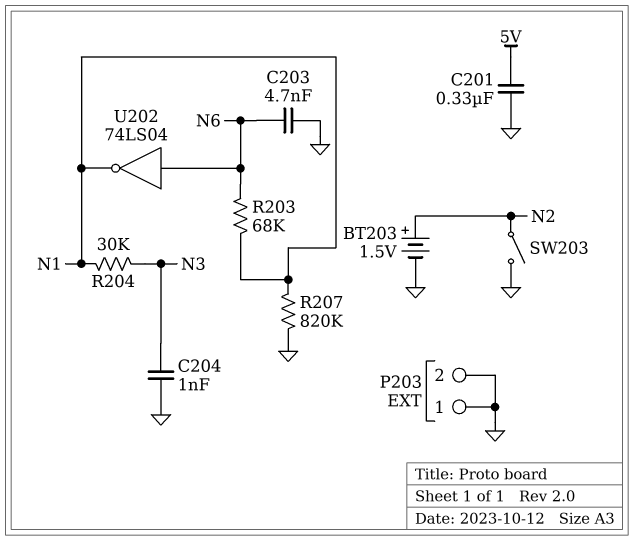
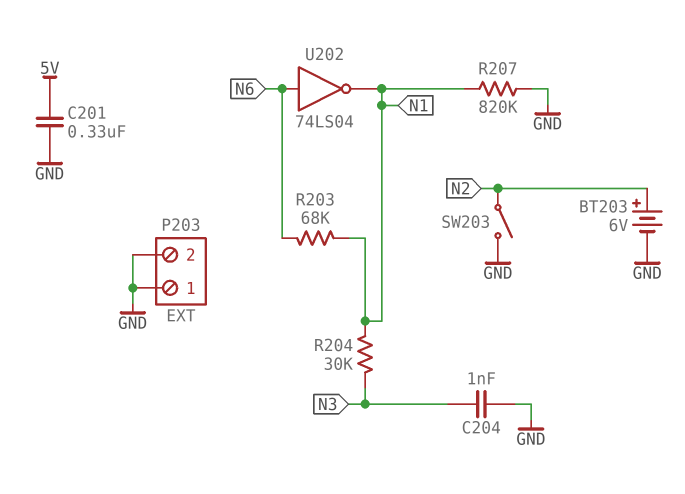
BT203: 1.5V (plus N2, minus GND) -> 6V (plus N2, minus GND)
C203: 4.7nF (GND, N6) -> none

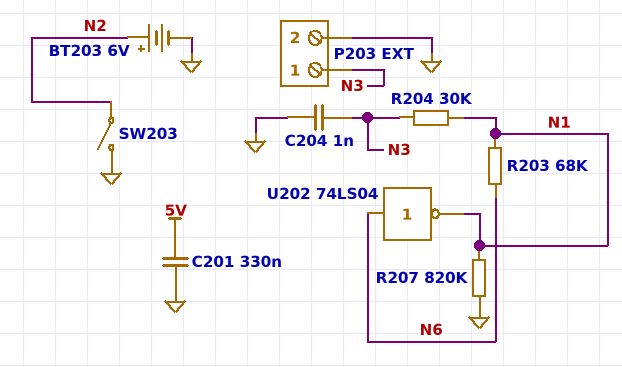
P203 pin 1: GND -> N3

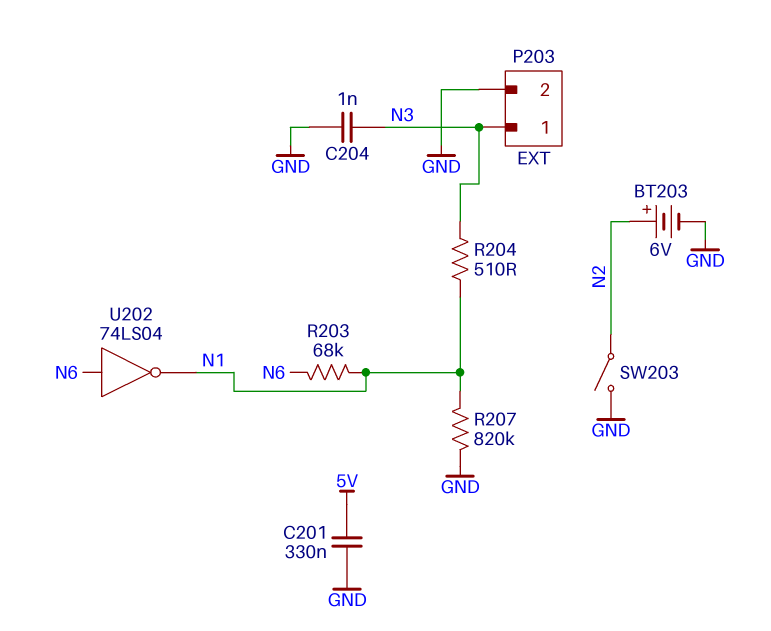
R204: 30k (N1, N3) -> 510 (N1, N3)

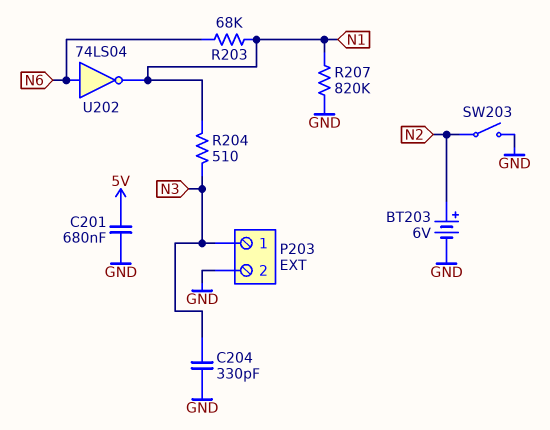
C201: 330nF (5V, GND) -> 680nF (5V, GND)
C204: 1nF (GND, N3) -> 330pF (GND, N3)

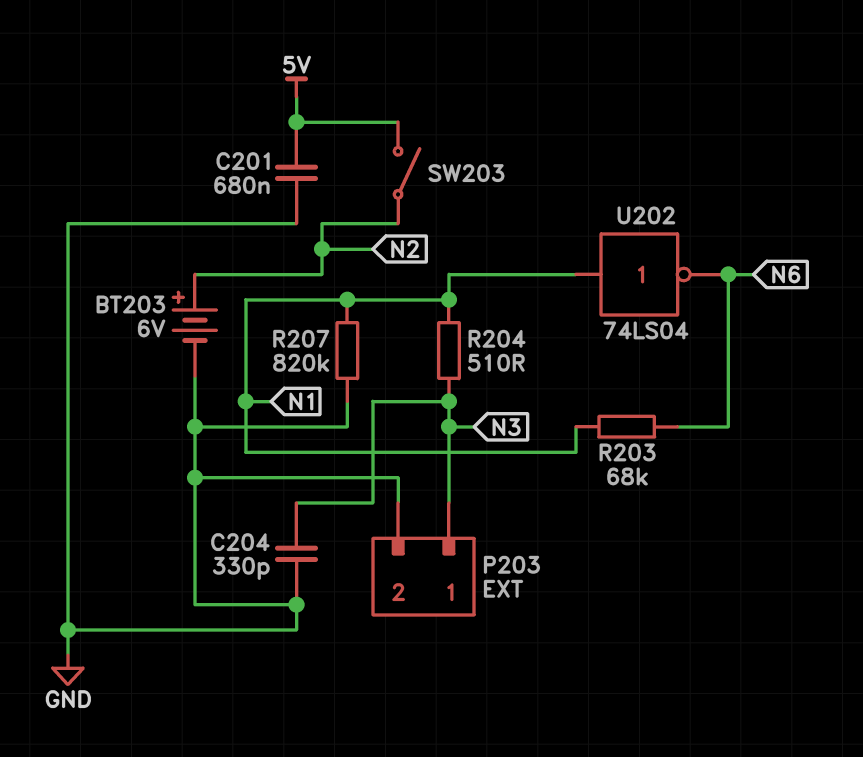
SW203: switch (GND, N2) -> switch (5V, N2)
U202: NOT 74LS04 (in N6, out N1) -> NOT 74LS04 (in N1, out N6)

